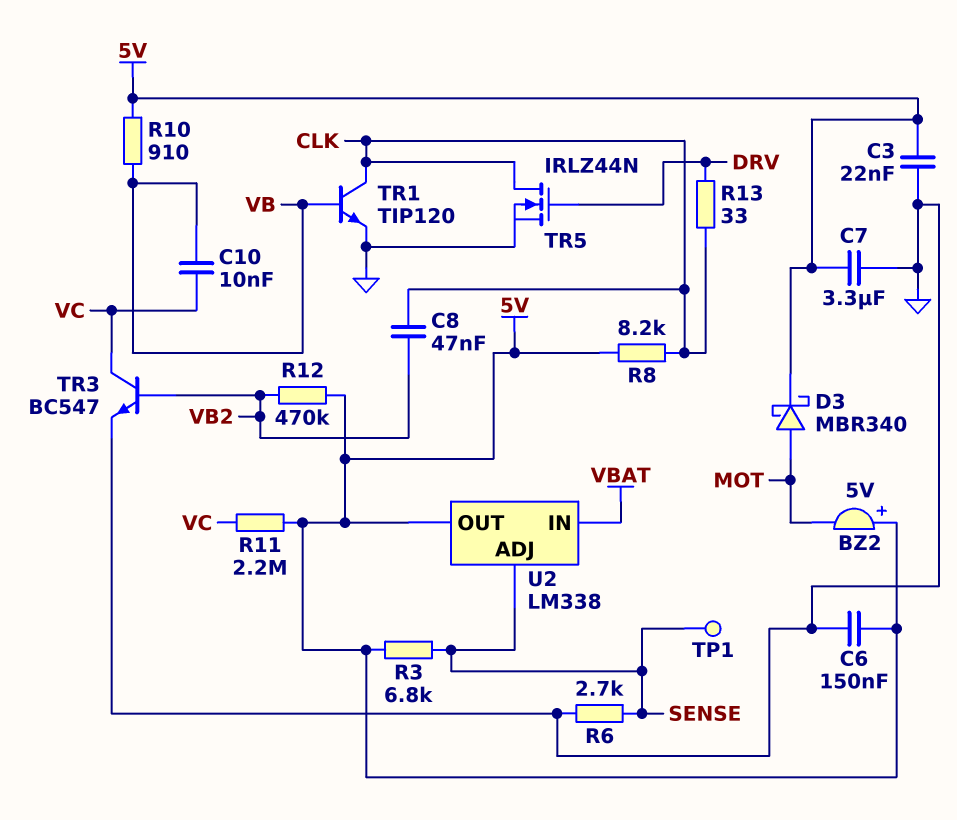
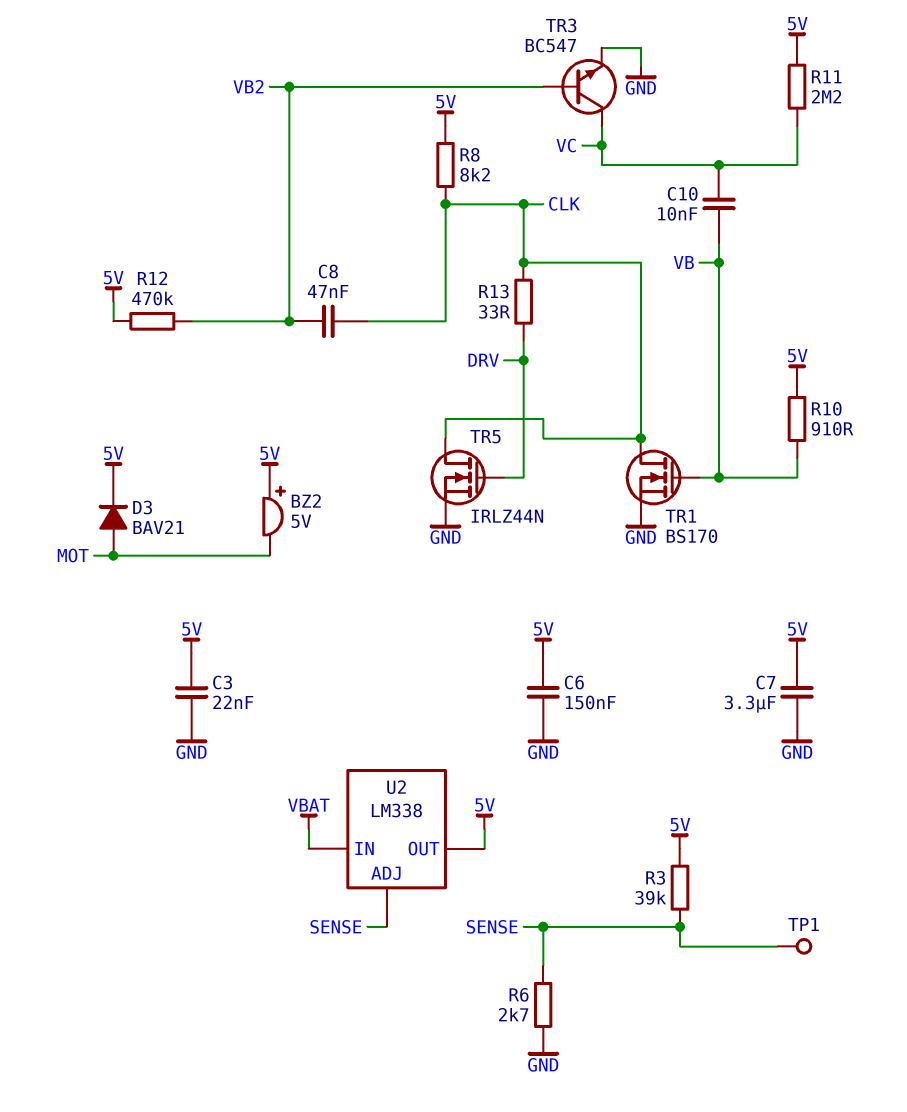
D3: schottky MBR340 (A MOT, K 5V) -> diode BAV21 (A MOT, K 5V)
R3: 6.8k (5V, SENSE) -> 39k (5V, SENSE)
TR1: NPN TIP120 (B VB, C CLK, E GND) -> NMOS BS170 (G VB, D CLK, S GND)

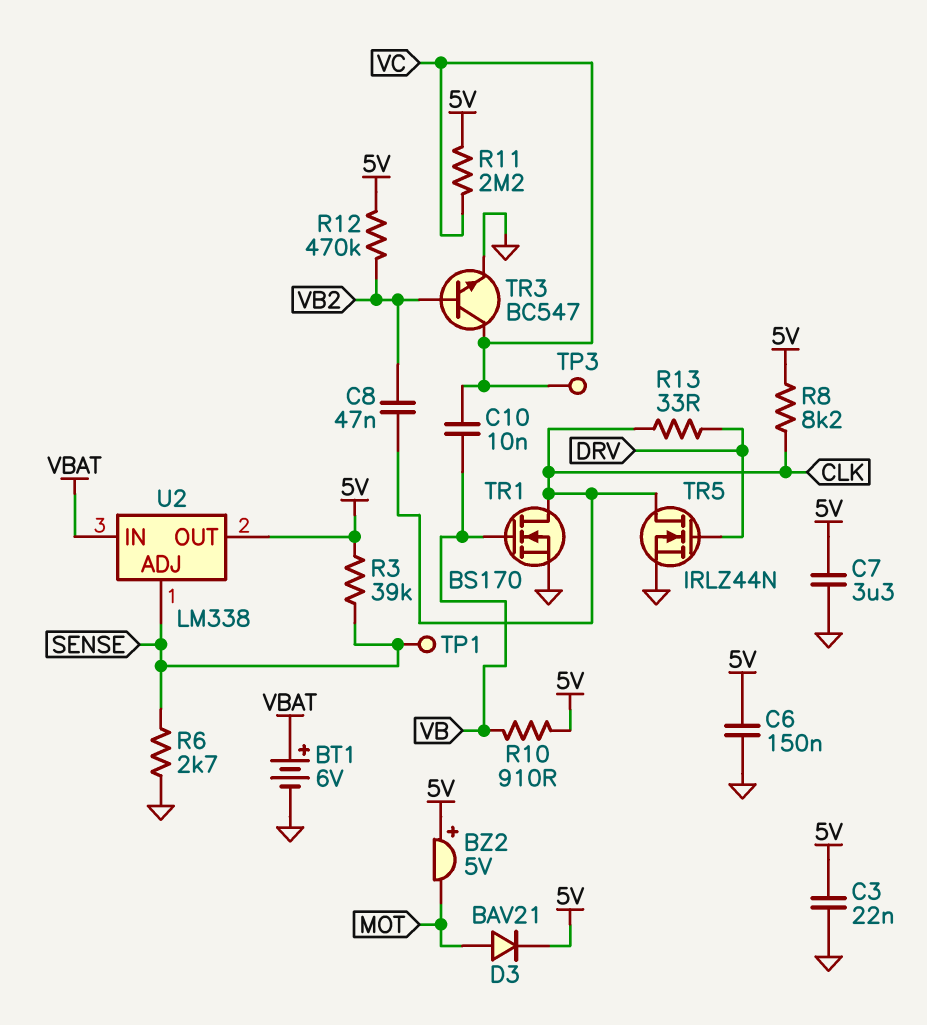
BT1: none -> 6V (plus VBAT, minus GND)
TP3: none -> test point (VC)

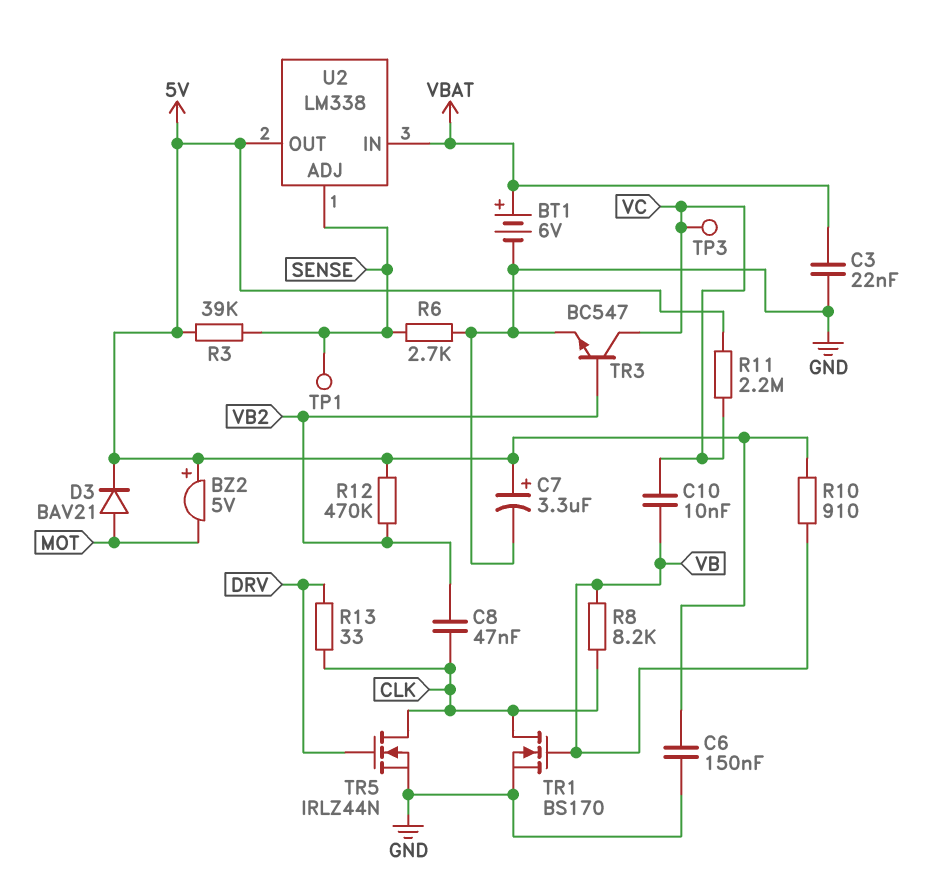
C3: 22nF (5V, GND) -> 22nF (GND, VBAT)
C7: 3.3uF (5V, GND) -> 3.3uF (plus 5V, minus GND)
R8: 8.2k (5V, CLK) -> 8.2k (CLK, VB)

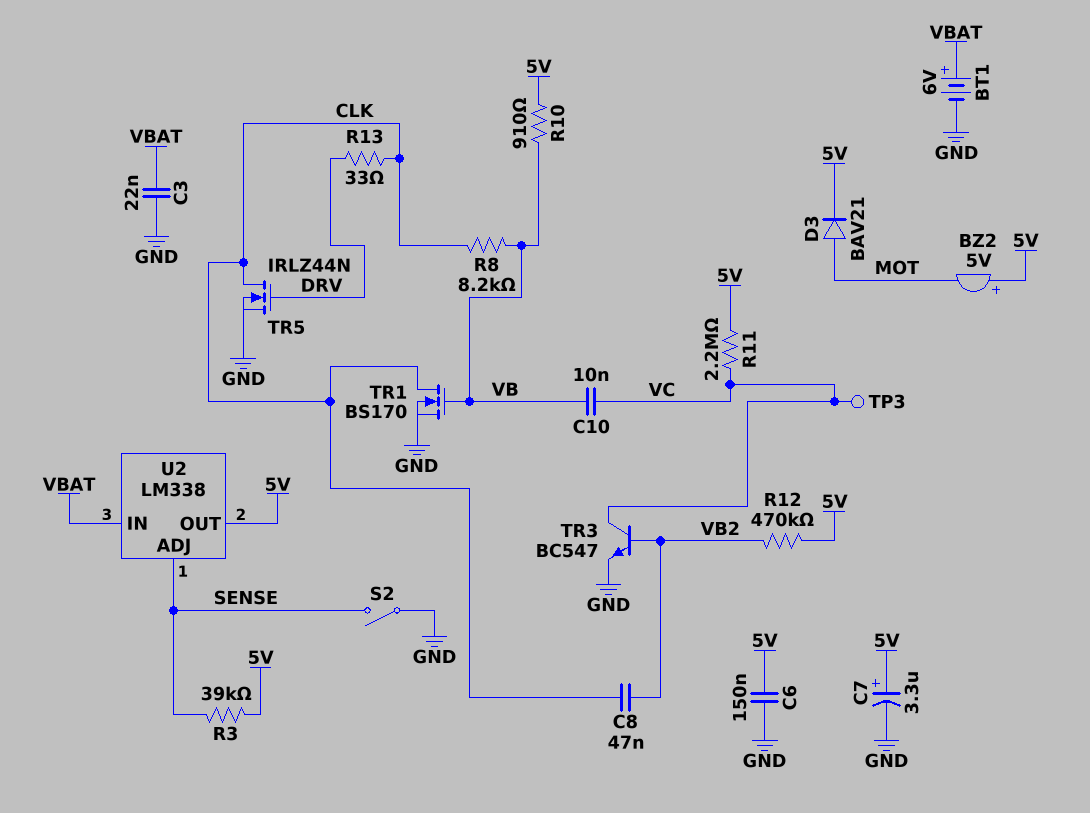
R6: 2.7k (GND, SENSE) -> none
S2: none -> switch (GND, SENSE)
TP1: test point (SENSE) -> none

